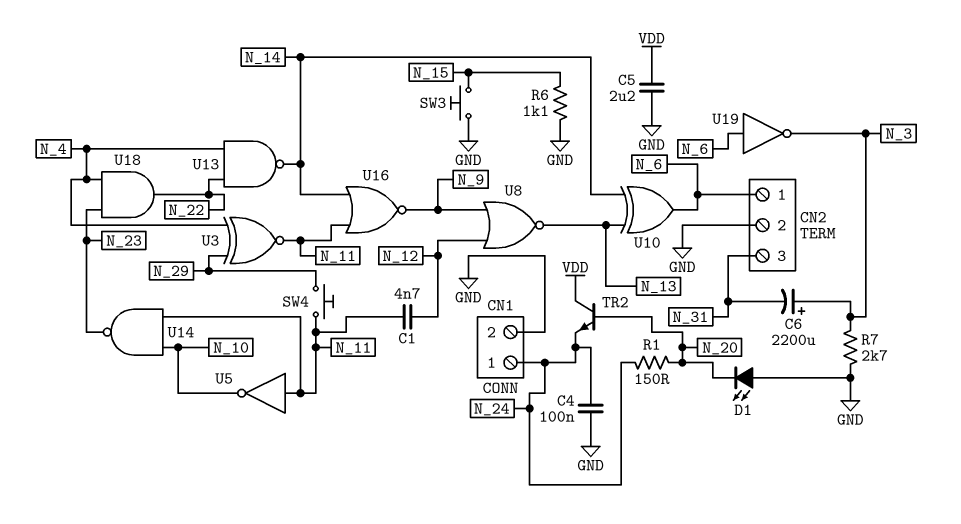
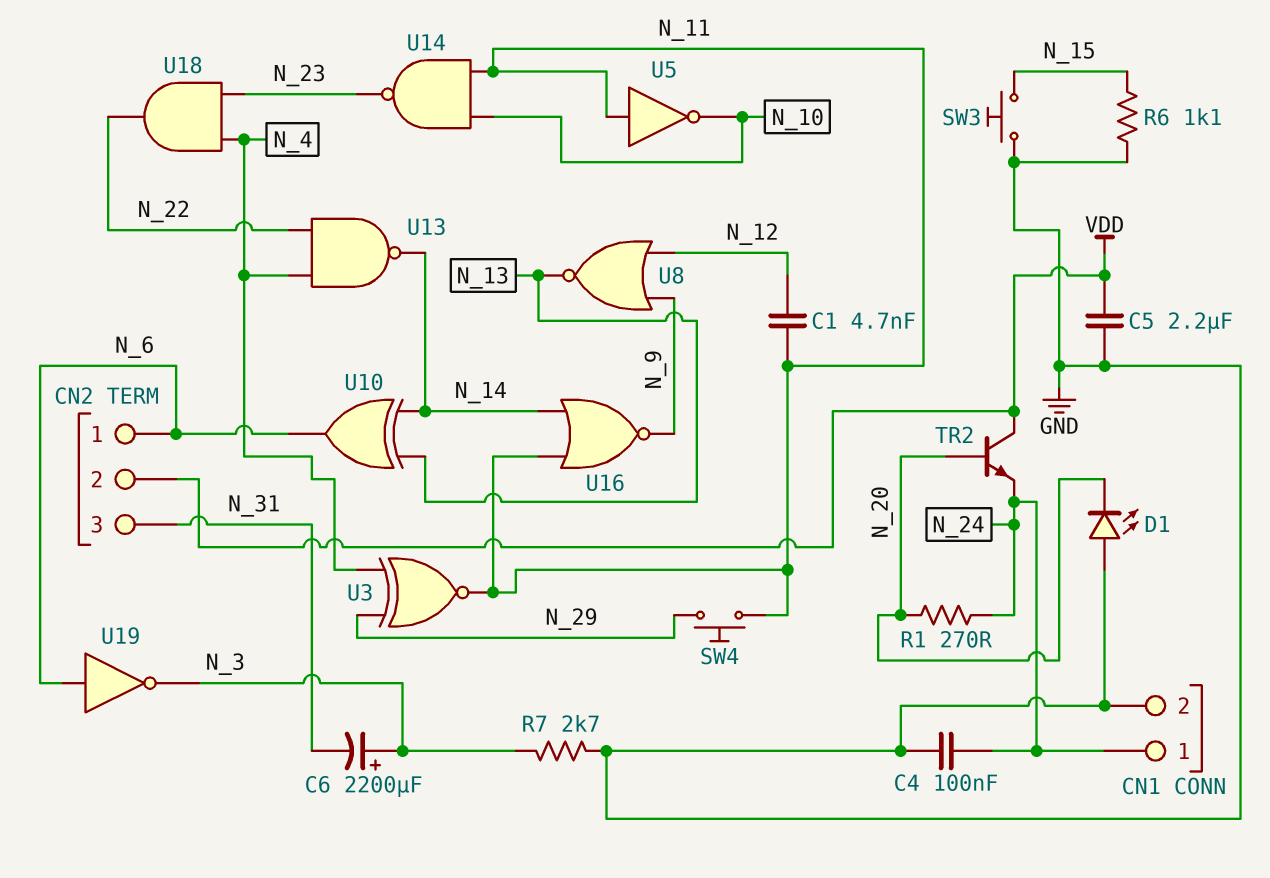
CN2 pin 2: GND -> VDD
R1: 150 (N_20, N_24) -> 270 (N_20, N_24)

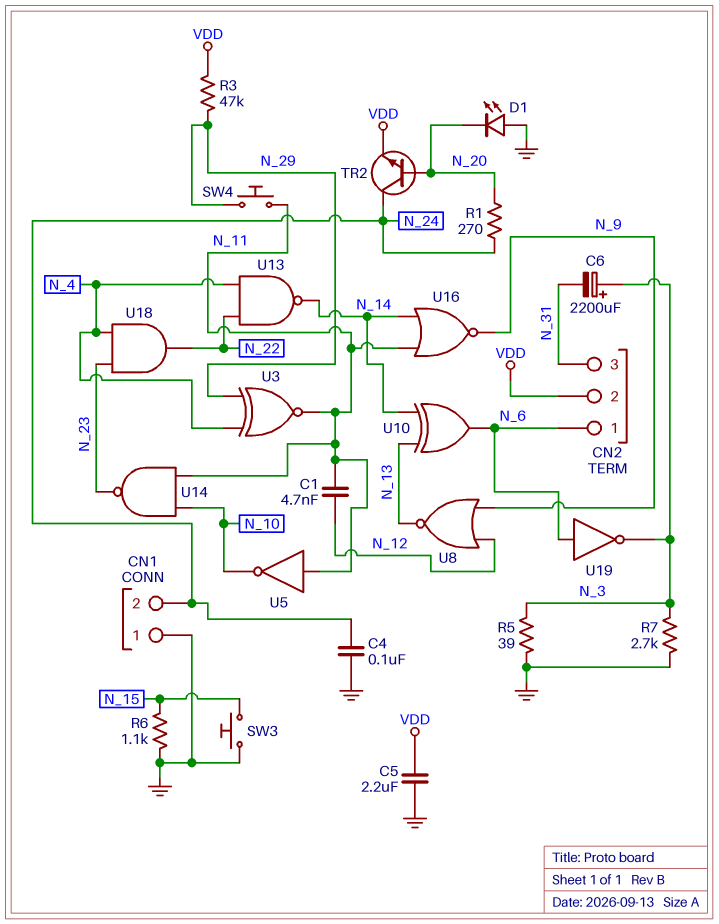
CN1 pin 1: N_24 -> GND
CN1 pin 2: GND -> N_24
R3: none -> 47k (N_29, VDD)
R5: none -> 39 (GND, N_3)
TR2: NPN (B N_20, C VDD, E N_24) -> NPN (B N_20, C N_24, E VDD)

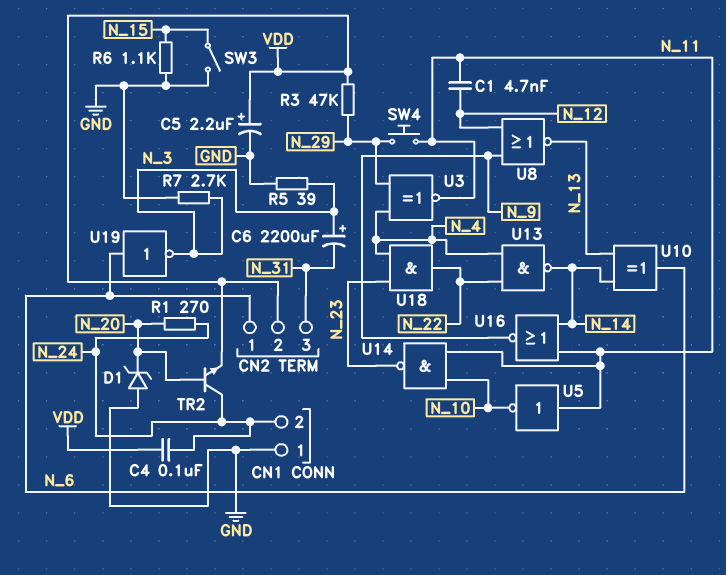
C4: 100nF (GND, N_24) -> 100nF (N_24, VDD)
C5: 2.2uF (GND, VDD) -> 2.2uF (plus VDD, minus GND)
D1: LED (A GND, K N_20) -> zener (A GND, K N_20)
SW3: button (GND, N_15) -> switch (GND, N_15)

